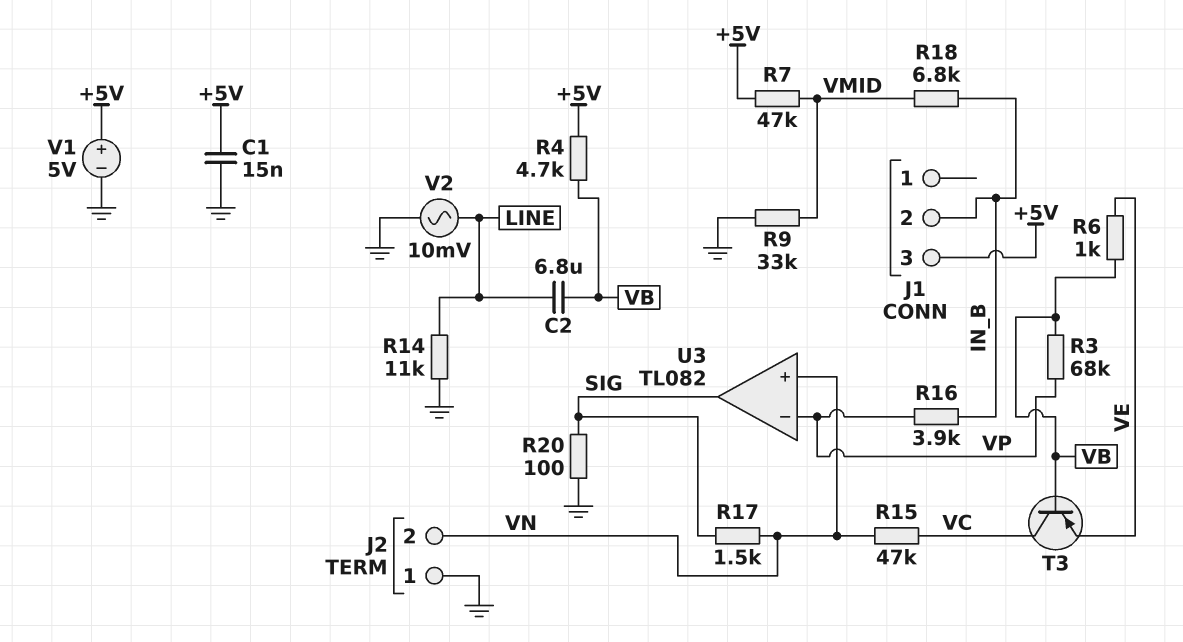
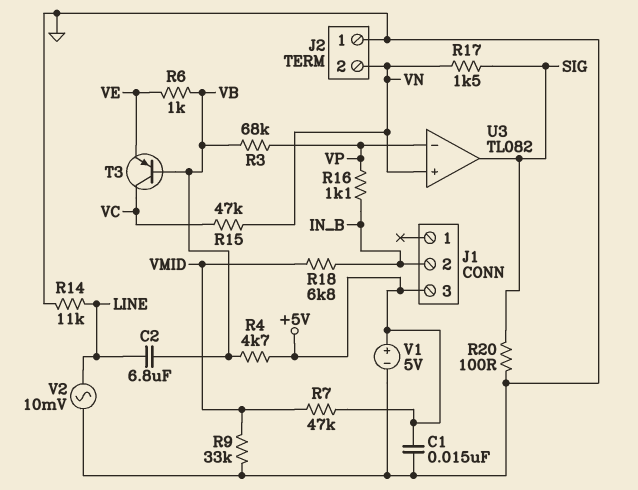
R16: 3.9k (IN_B, VP) -> 1.1k (IN_B, VP)

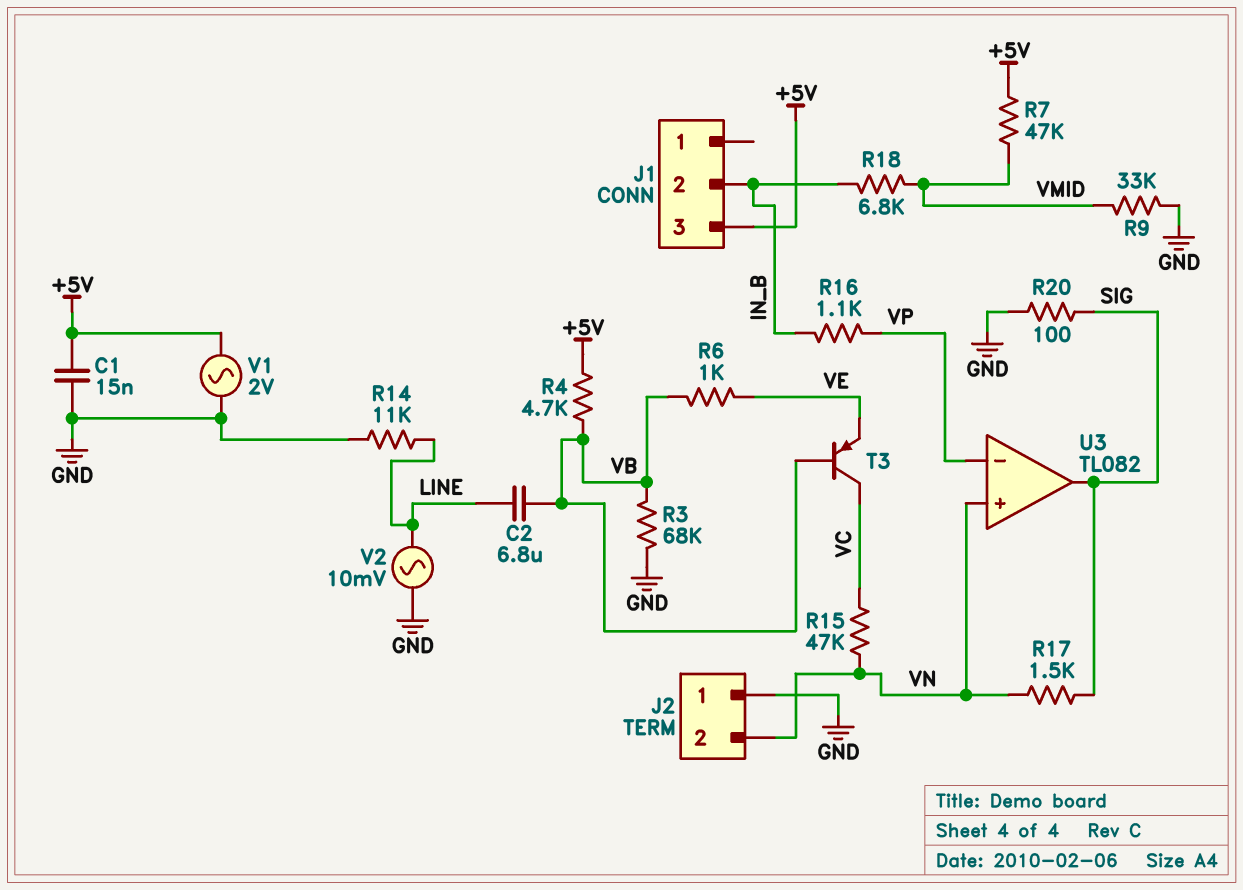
R3: 68k (VB, VP) -> 68k (GND, VB)
V1: 5V (plus +5V, minus GND) -> AC 2V (+5V, GND)

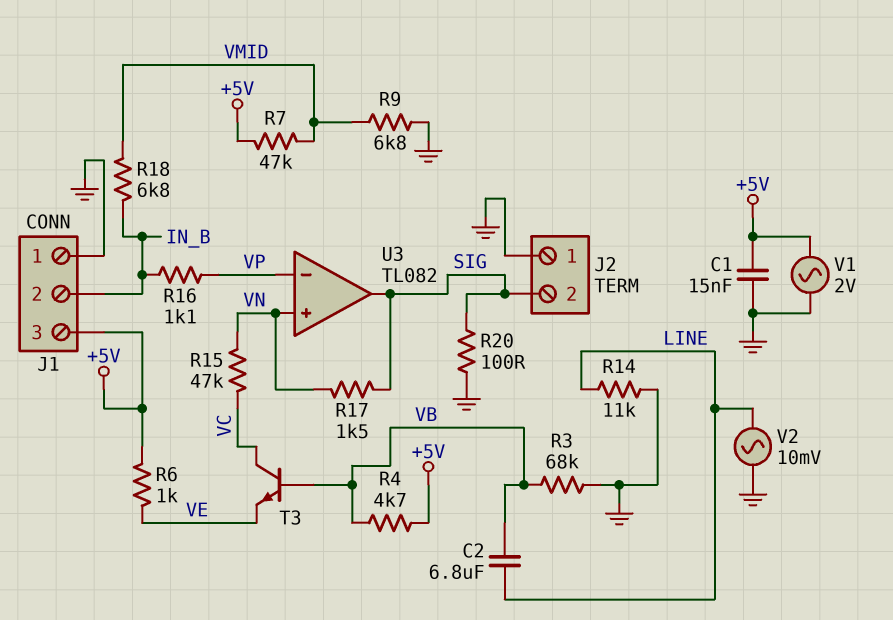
J1 pin 1: none -> GND
J2 pin 2: VN -> SIG
R6: 1k (VB, VE) -> 1k (+5V, VE)
R9: 33k (GND, VMID) -> 6.8k (GND, VMID)
T3: PNP (B VB, C VC, E VE) -> NPN (B VB, C VC, E VE)

